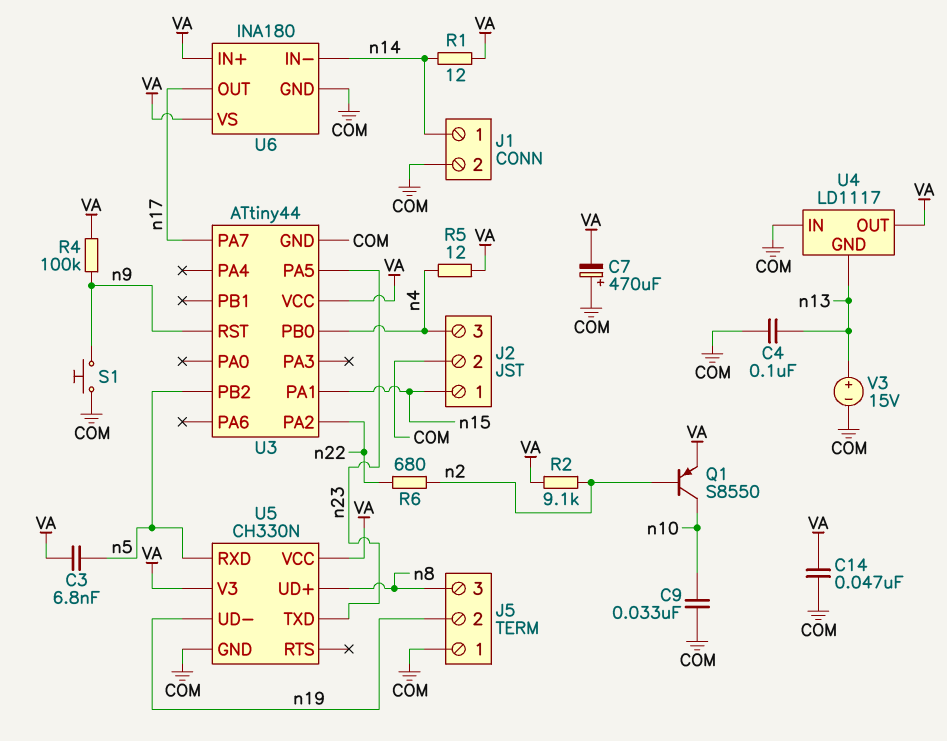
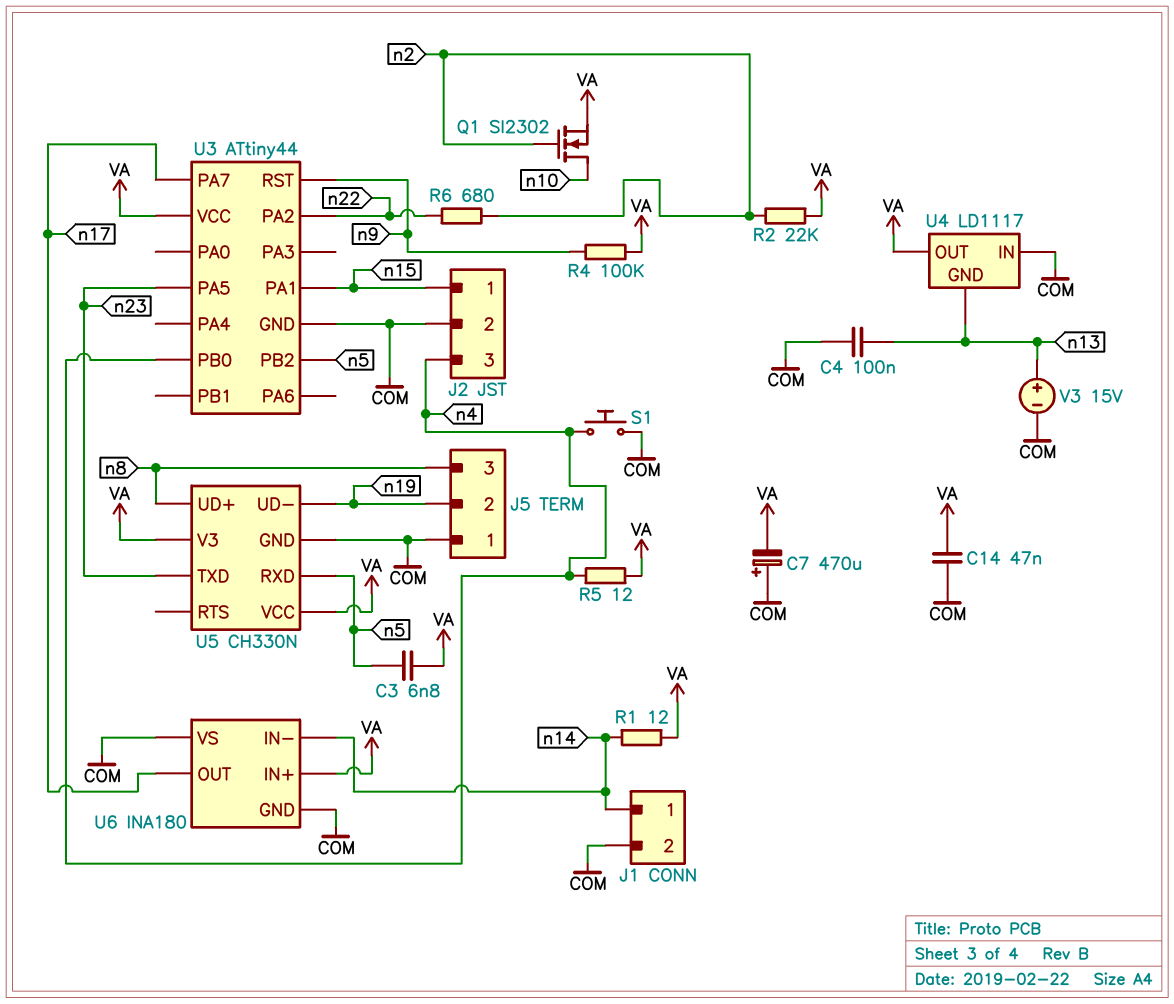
C9: 33nF (COM, n10) -> none
Q1: PNP S8550 (B n2, C n10, E VA) -> NMOS SI2302 (G n2, D n10, S VA)
R2: 9.1k (VA, n2) -> 22k (VA, n2)
S1: button (COM, n9) -> button (COM, n4)
U6 pin VS: VA -> COM

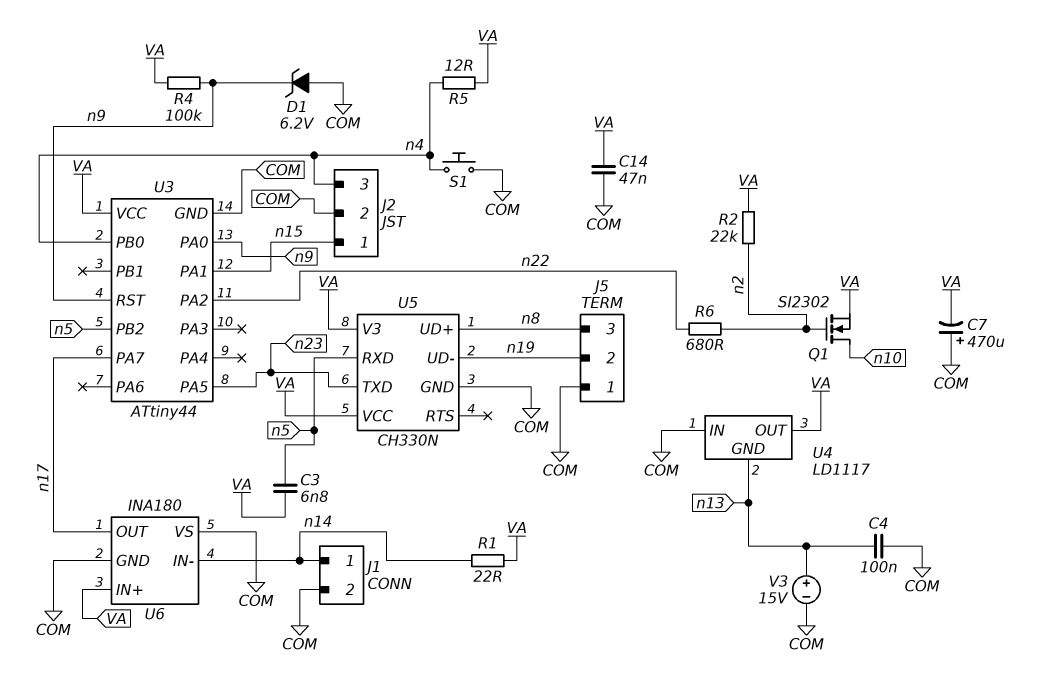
D1: none -> zener 6.2V (A COM, K n9)
R1: 12 (VA, n14) -> 22 (VA, n14)
U3 pin PA0: none -> n9

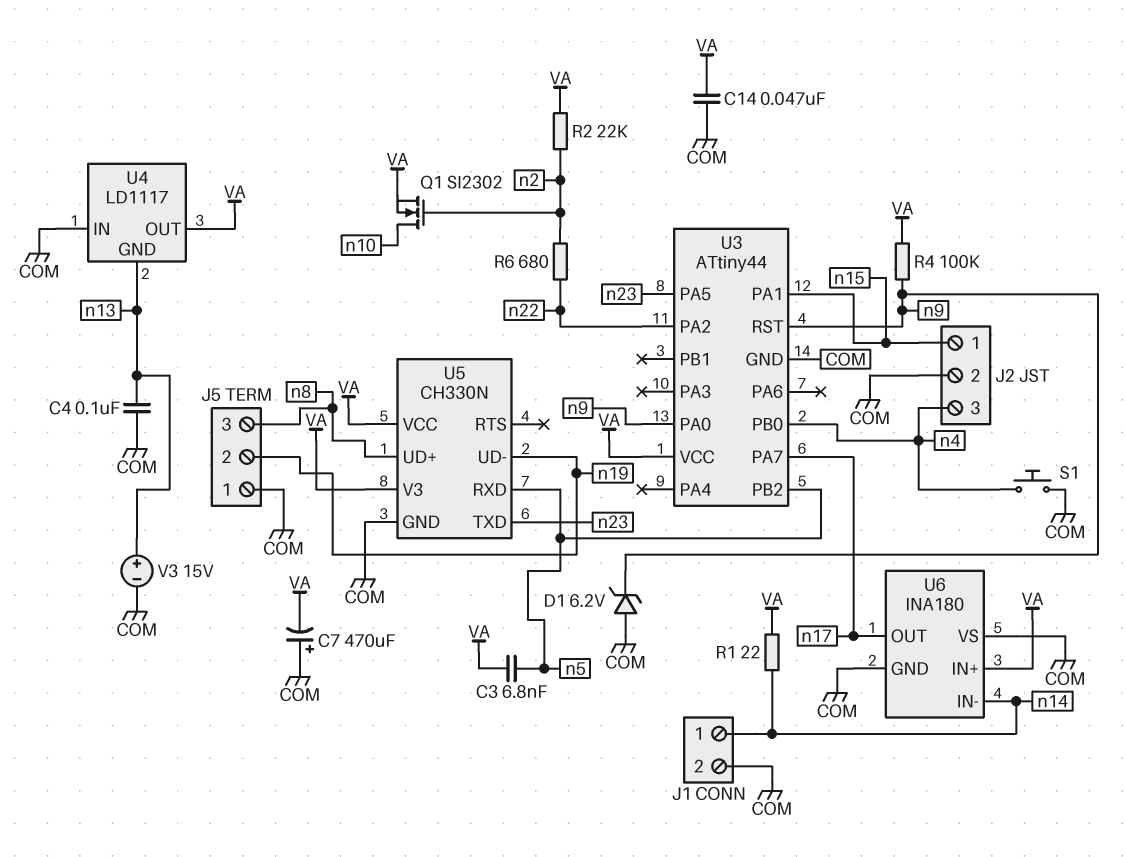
R5: 12 (VA, n4) -> none

